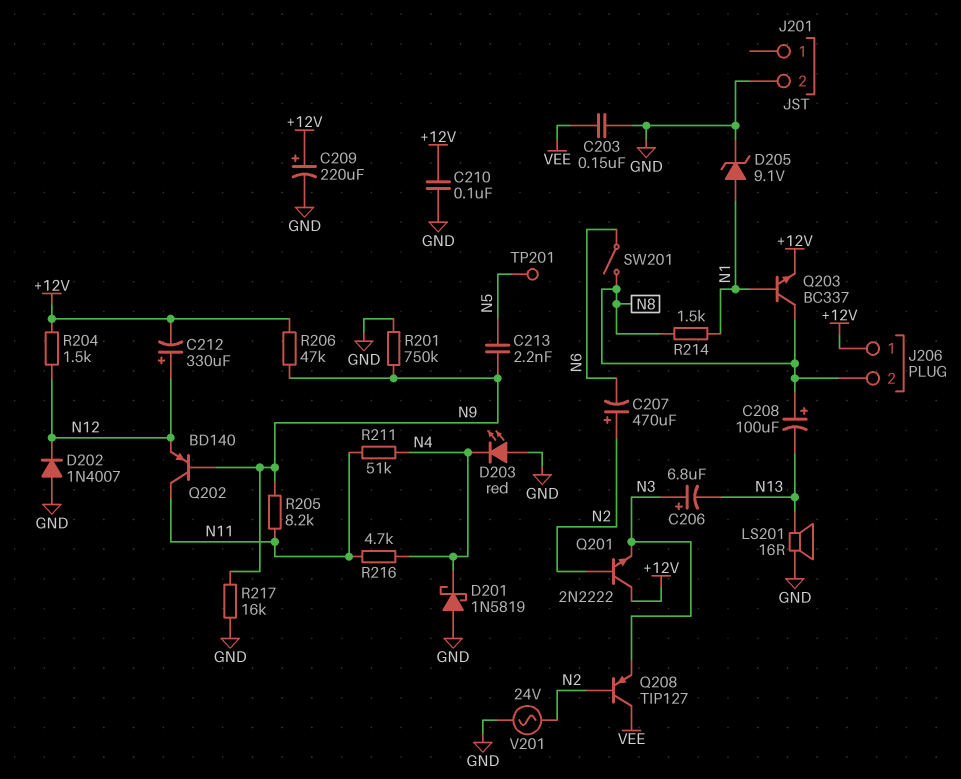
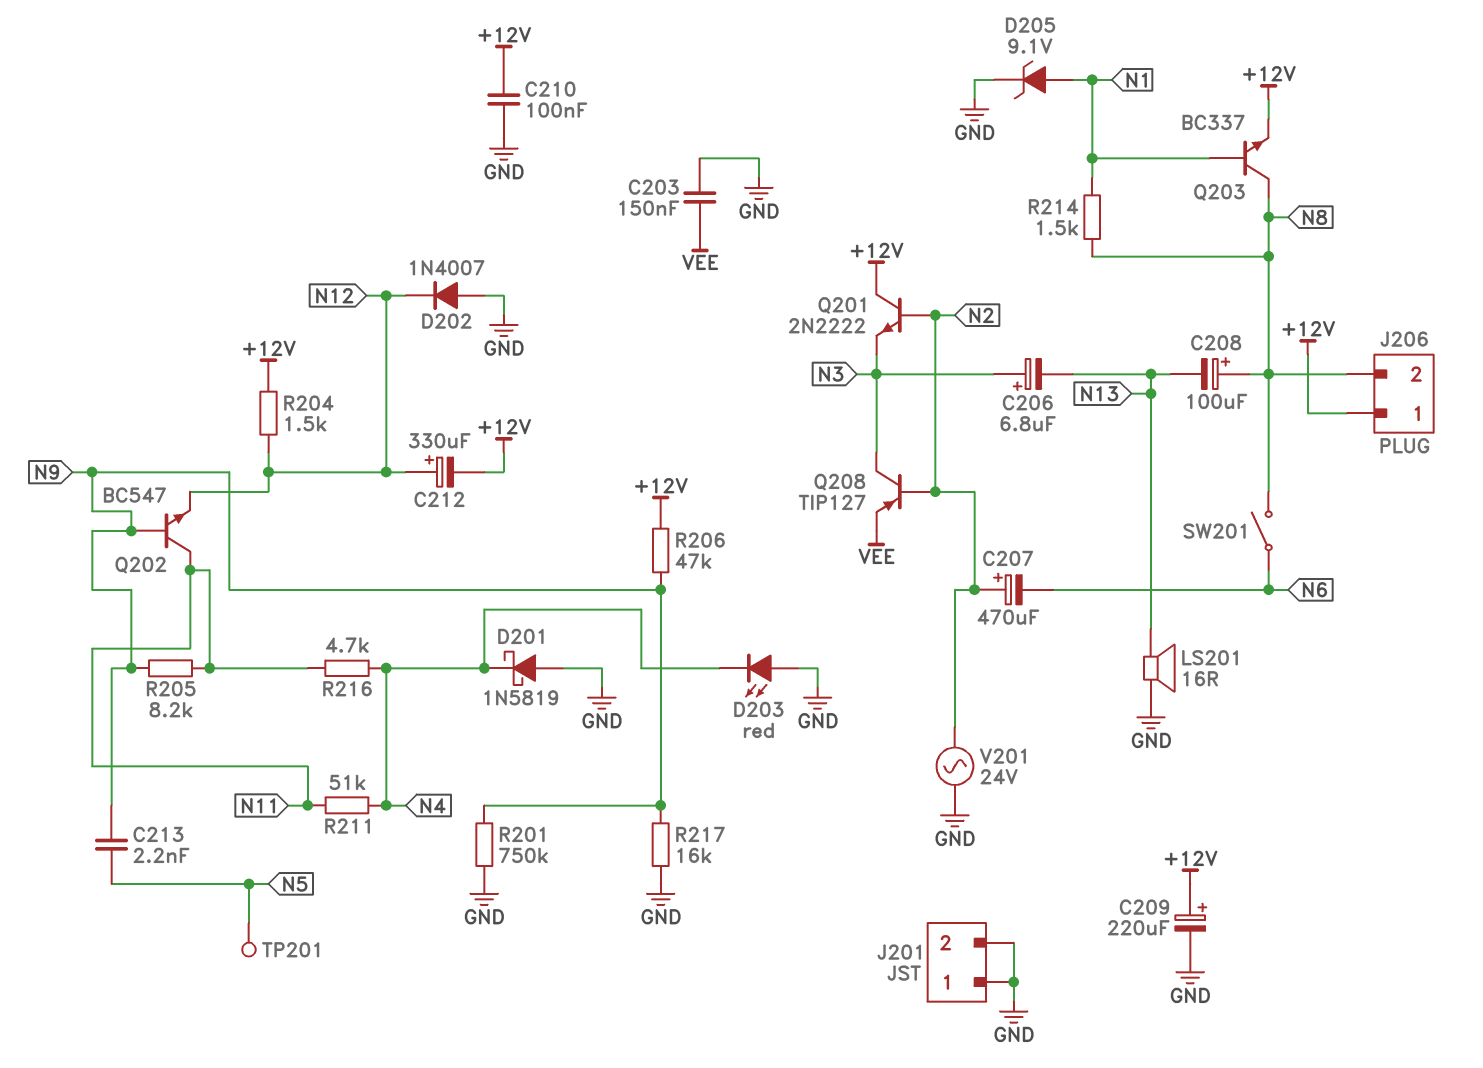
J201 pin 1: none -> GND
Q202: PNP BD140 (B N9, C N11, E N12) -> NPN BC547 (B N9, C N11, E N12)
Q208: PNP TIP127 (B N2, C VEE, E N3) -> PNP TIP127 (B N2, C N3, E VEE)

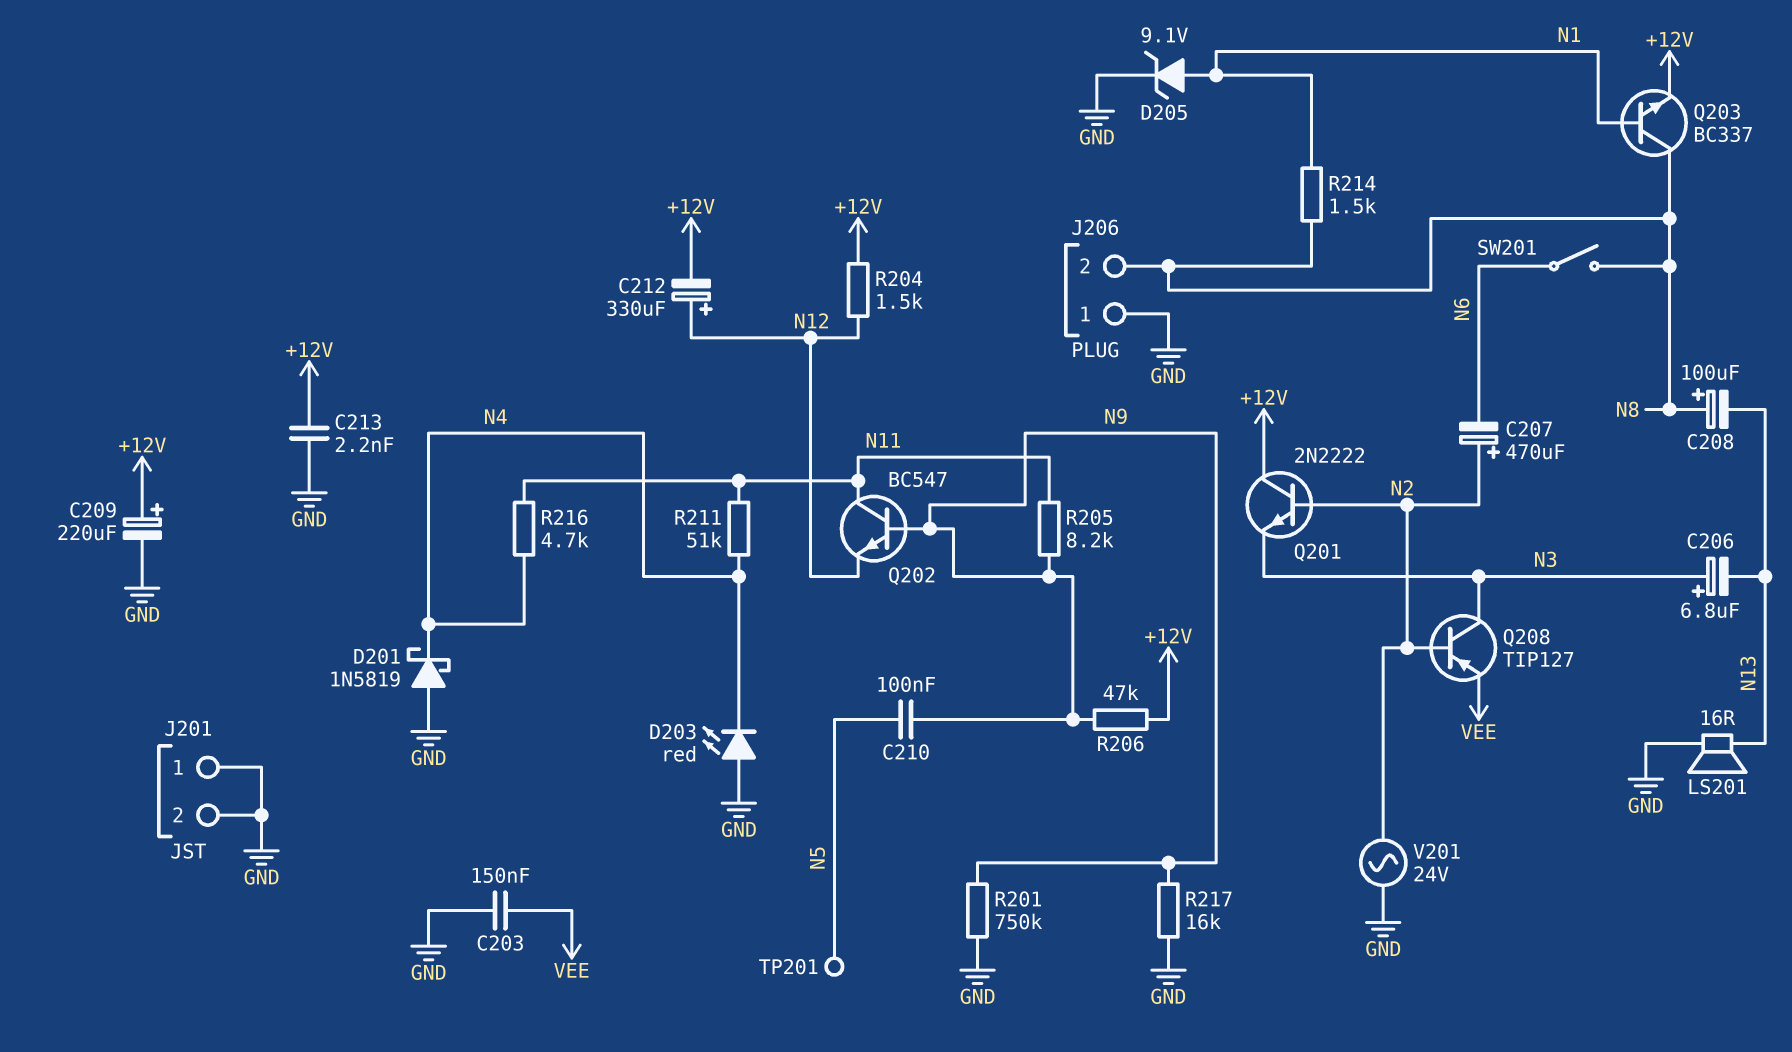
C210: 100nF (+12V, GND) -> 100nF (N5, N9)
C213: 2.2nF (N5, N9) -> 2.2nF (+12V, GND)
D202: diode 1N4007 (A GND, K N12) -> none
J206 pin 1: +12V -> GND

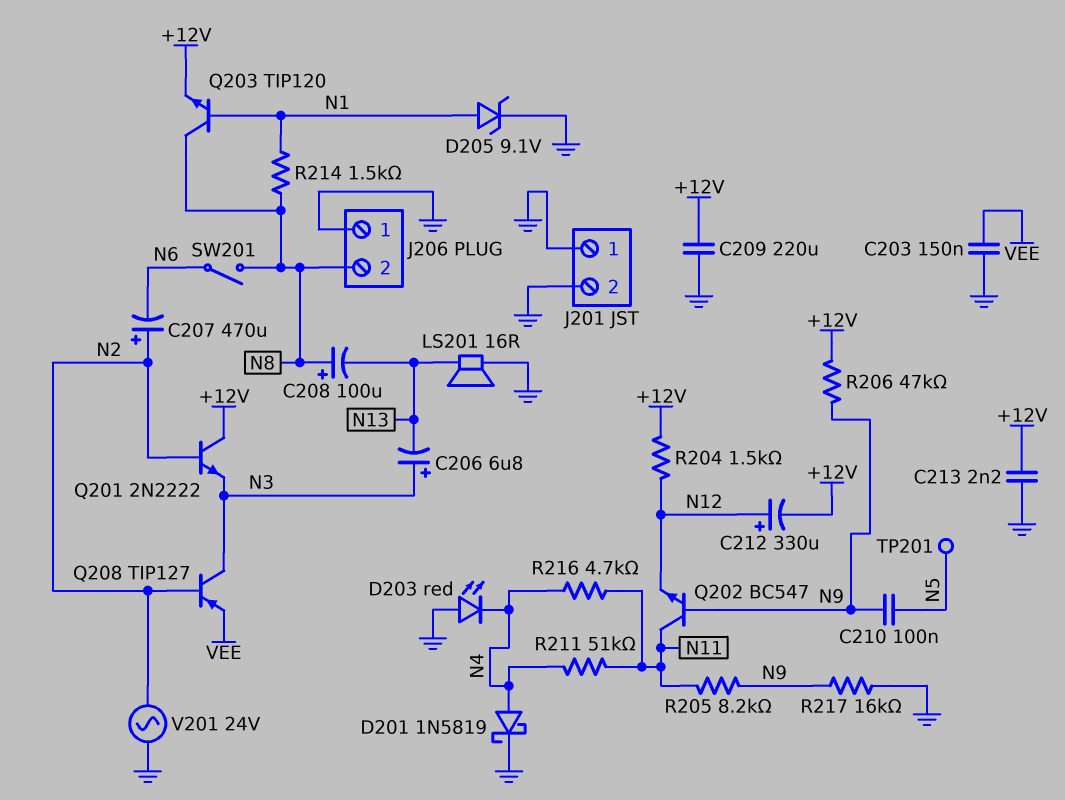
C209: 220uF (plus +12V, minus GND) -> 220uF (+12V, GND)
D201: schottky 1N5819 (A GND, K N4) -> schottky 1N5819 (A N4, K GND)
Q203: NPN BC337 (B N1, C N8, E +12V) -> NPN TIP120 (B N1, C N8, E +12V)
R201: 750k (GND, N9) -> none

